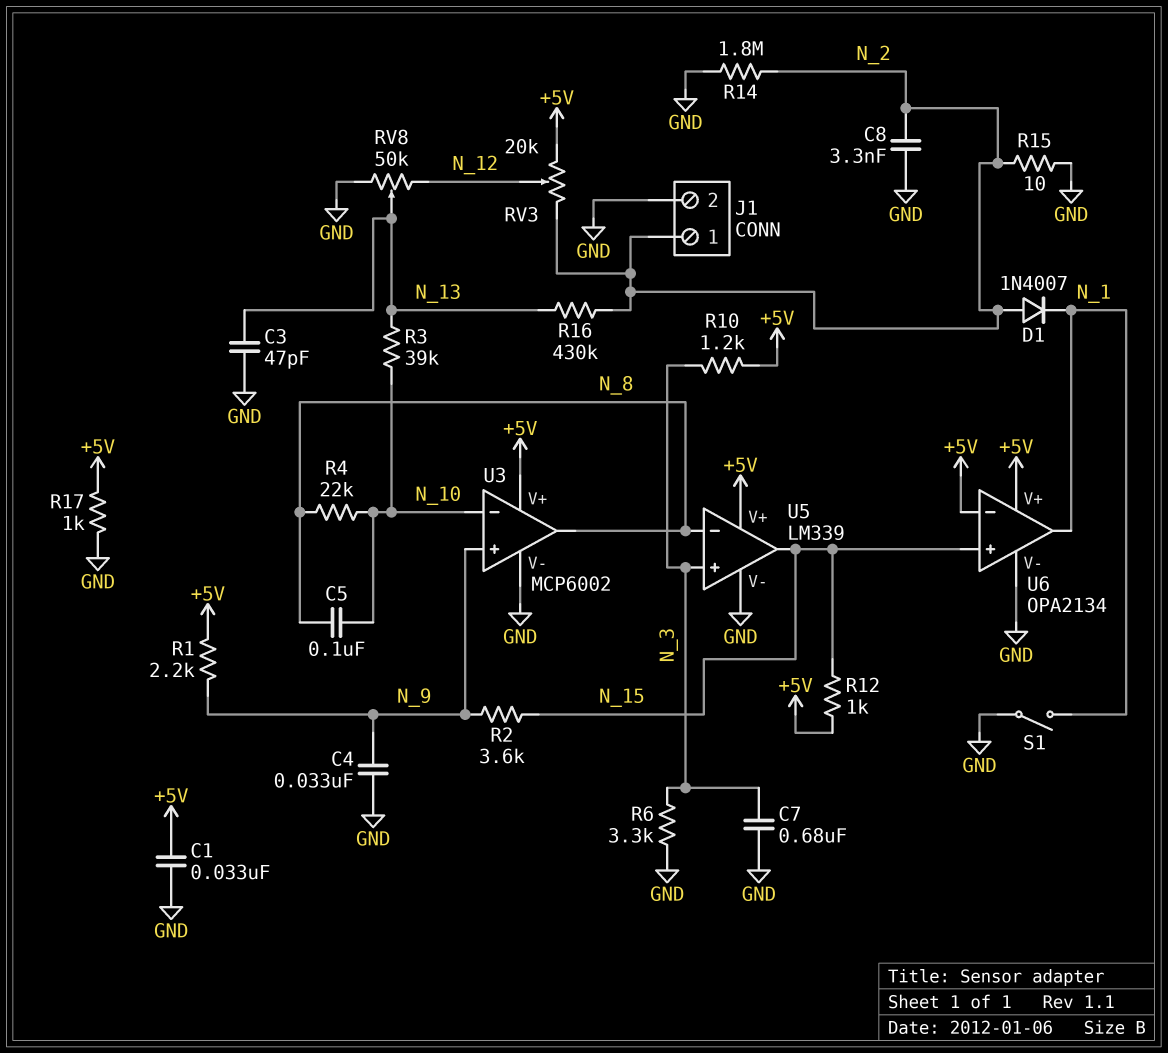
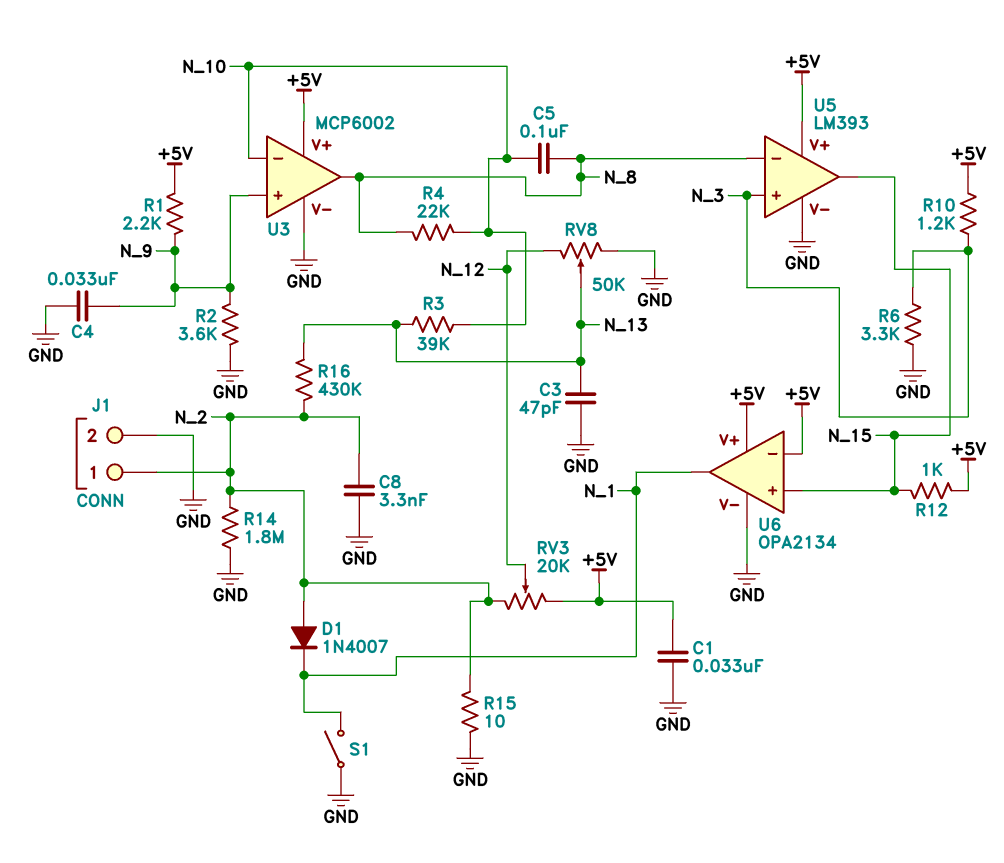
C7: 680nF (GND, N_3) -> none
R2: 3.6k (N_9, N_15) -> 3.6k (GND, N_9)
R17: 1k (+5V, GND) -> none
U5: LM339 -> LM393

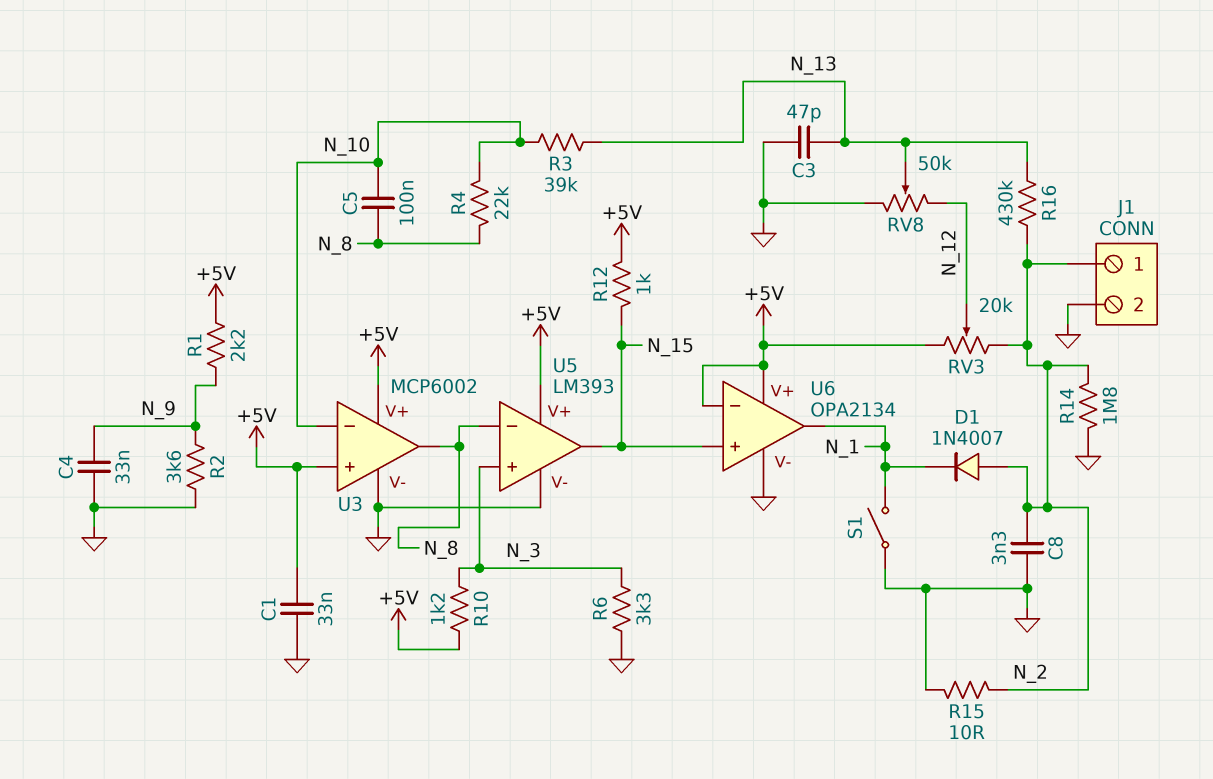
U3 pin in+: N_9 -> +5V

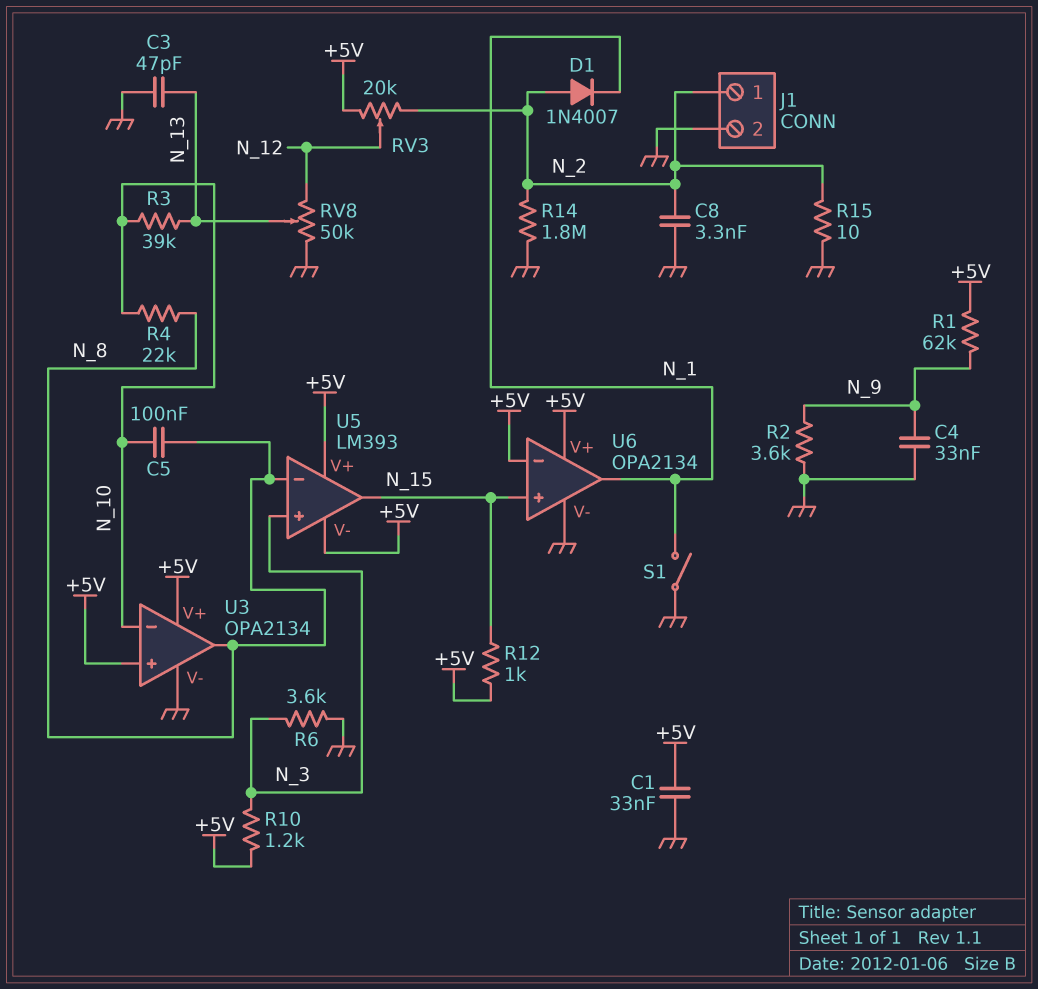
R1: 2.2k (+5V, N_9) -> 62k (+5V, N_9)
R6: 3.3k (GND, N_3) -> 3.6k (GND, N_3)
R16: 430k (N_2, N_13) -> none
U3: MCP6002 -> OPA2134
U5 pin V-: GND -> +5V

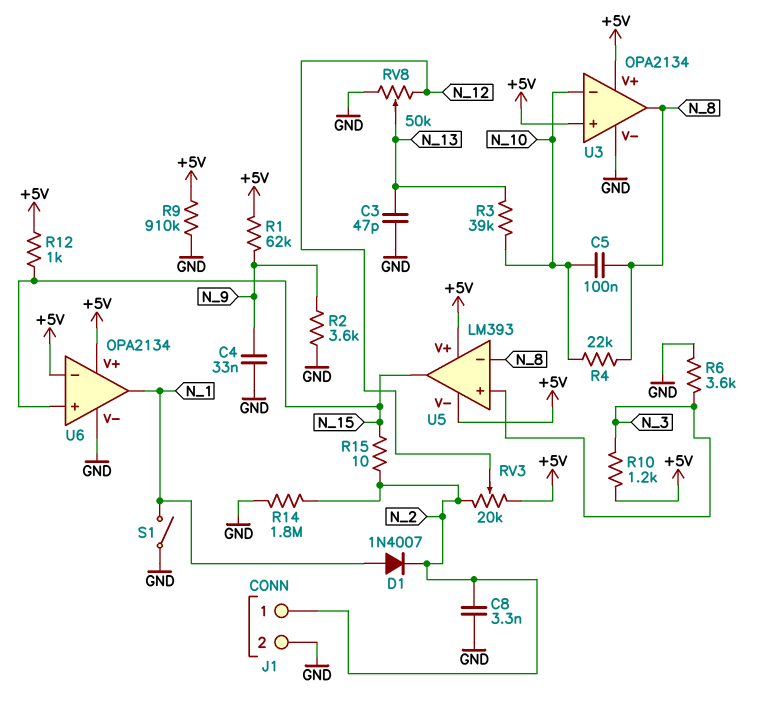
C1: 33nF (+5V, GND) -> none
D1: diode 1N4007 (A N_2, K N_1) -> diode 1N4007 (A N_1, K N_2)
R9: none -> 910k (+5V, GND)
R15: 10 (GND, N_2) -> 10 (N_2, N_15)

